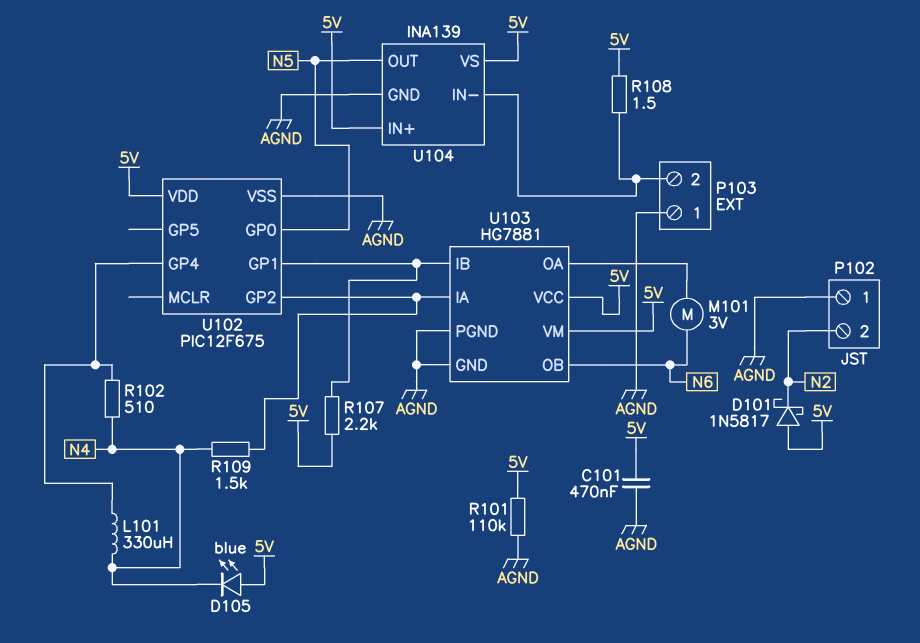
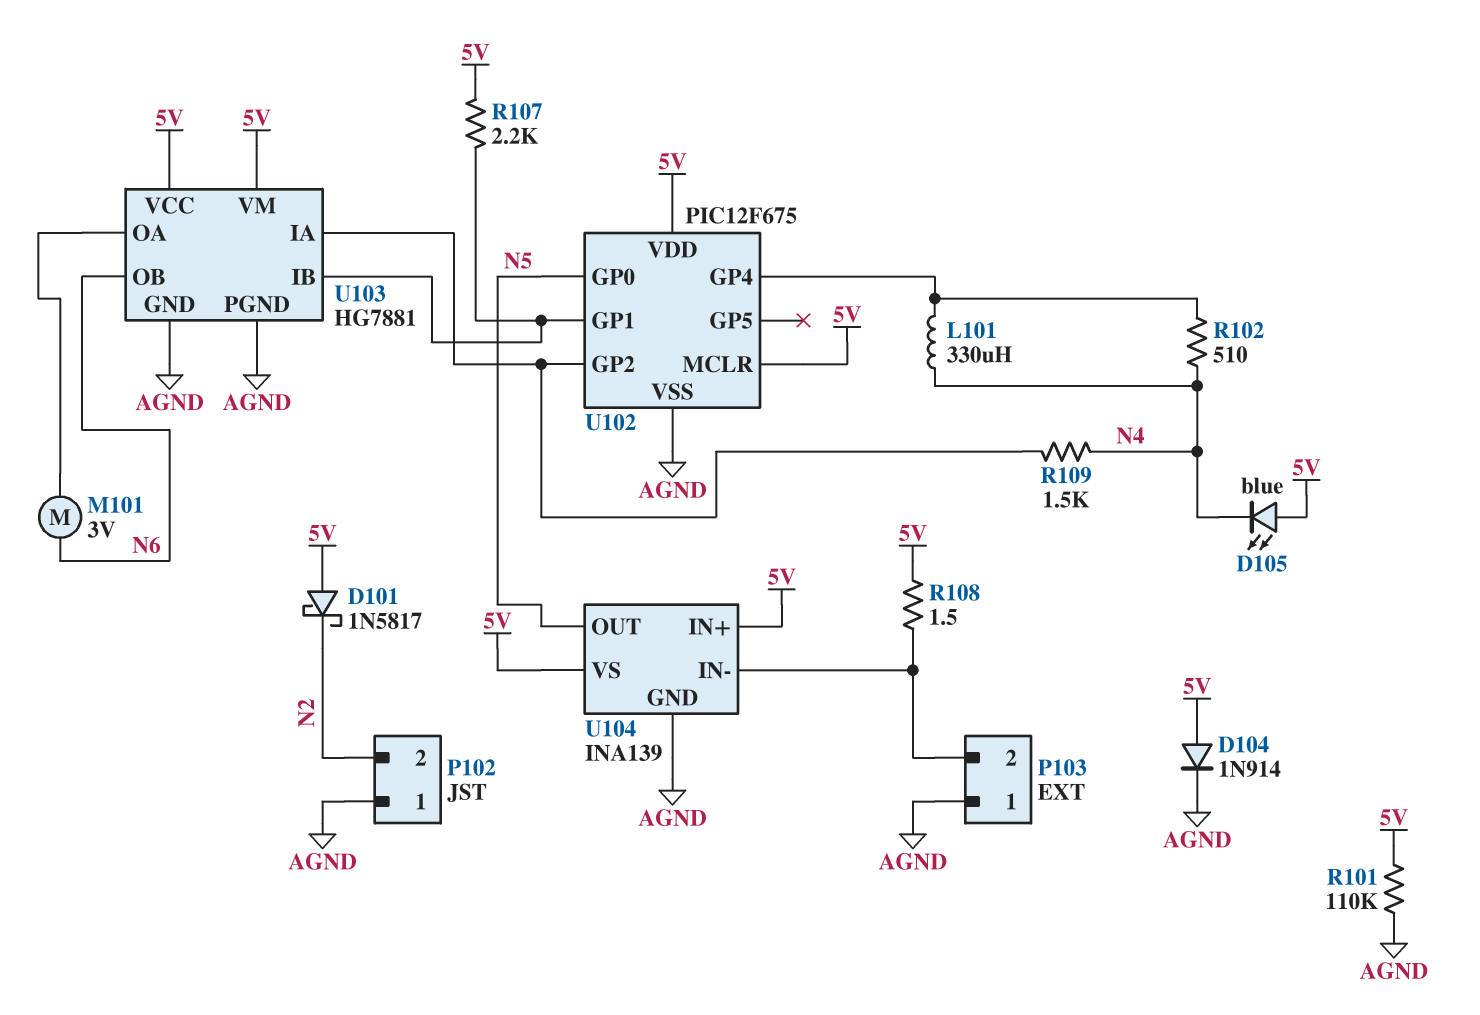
C101: 470nF (5V, AGND) -> none
D104: none -> diode 1N914 (A 5V, K AGND)
U102 pin MCLR: none -> 5V

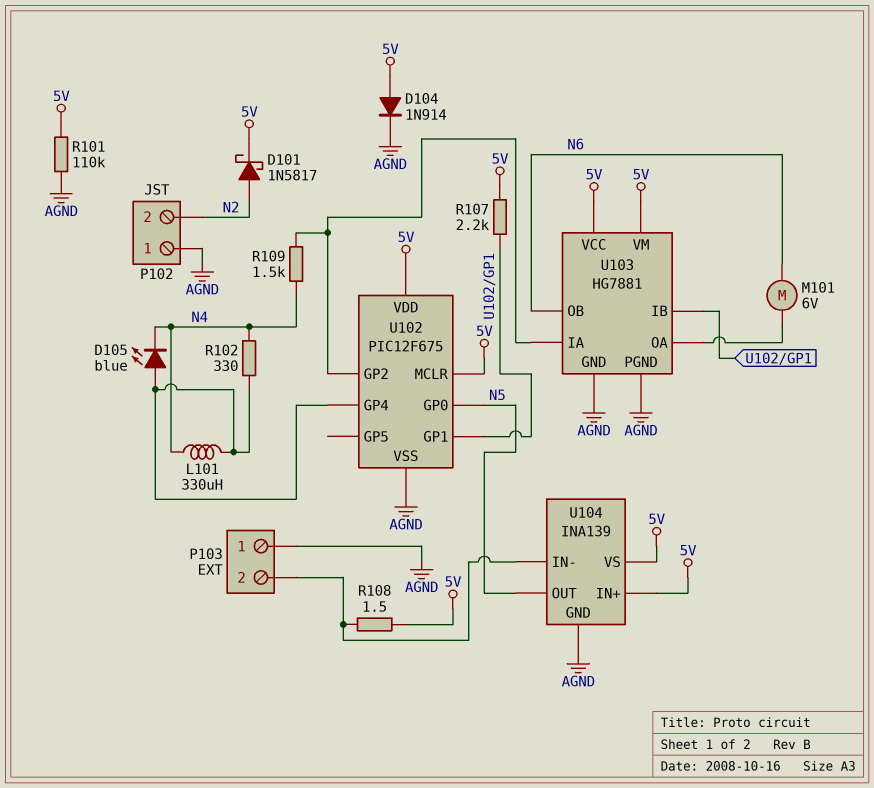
D101: schottky 1N5817 (A 5V, K N2) -> schottky 1N5817 (A N2, K 5V)
D105: LED blue (A 5V, K N4) -> LED blue (A U102/GP4, K N4)
M101: motor 3V (N6, U103/OA) -> motor 6V (N6, U103/OA)
R102: 510 (N4, U102/GP4) -> 330 (N4, U102/GP4)

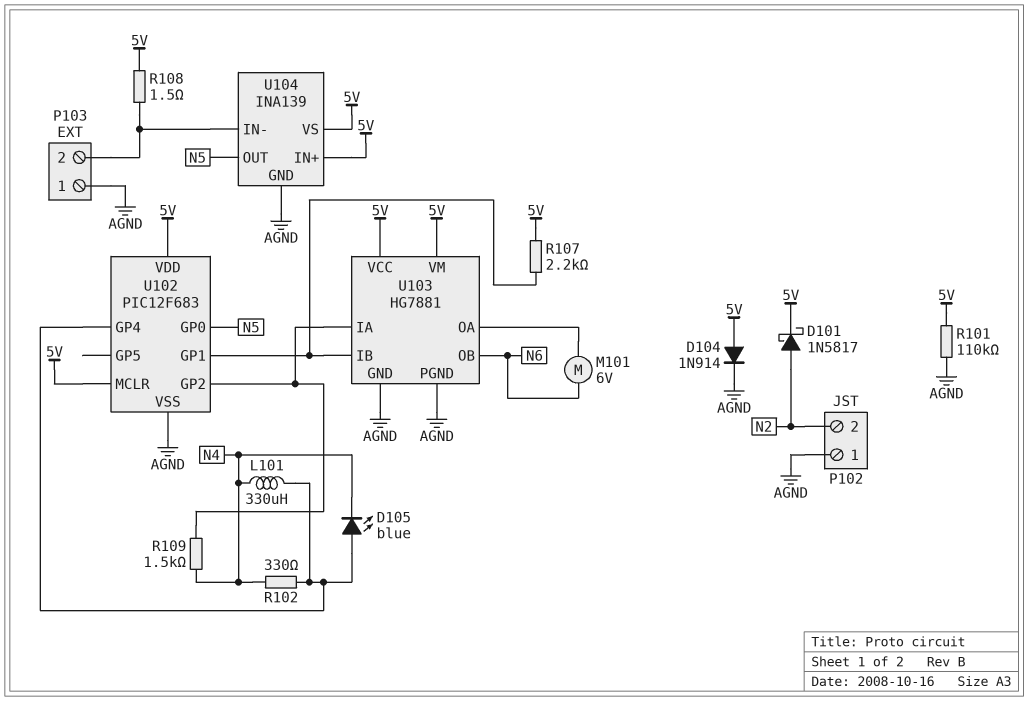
U102: PIC12F675 -> PIC12F683

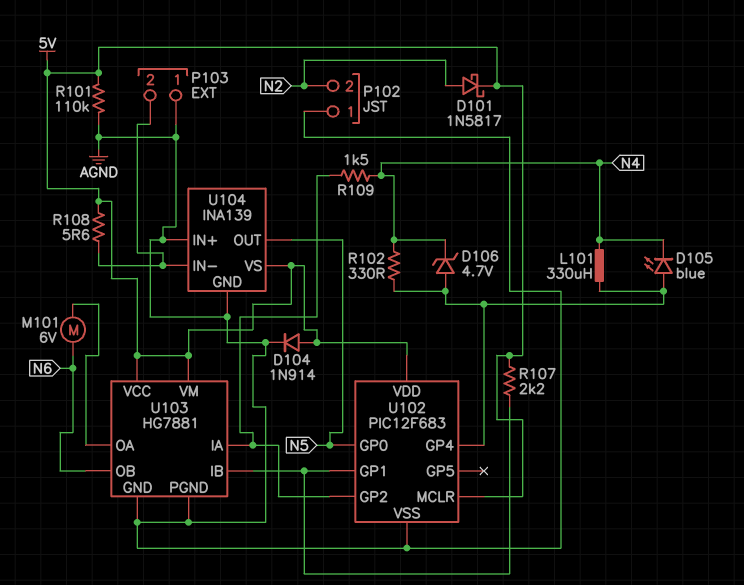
D106: none -> zener 4.7V (A U102/GP4, K N4)
R108: 1.5 (5V, P103/2) -> 5.6 (5V, P103/2)
U104 pin IN+: 5V -> AGND

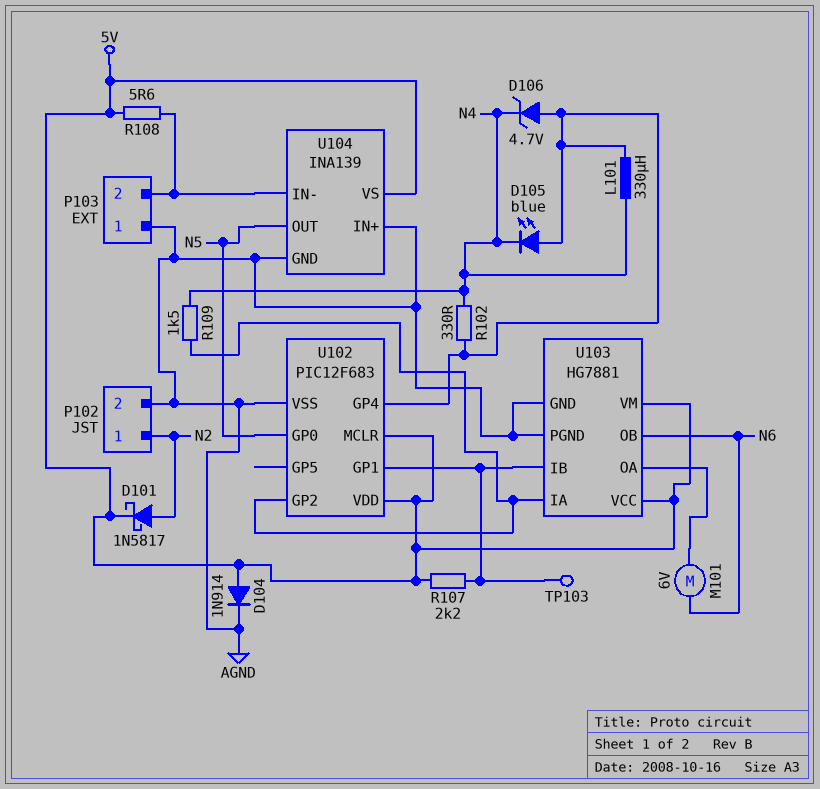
P102 pin 1: AGND -> N2
P102 pin 2: N2 -> AGND
R101: 110k (5V, AGND) -> none
TP103: none -> test point (U102/GP1)

